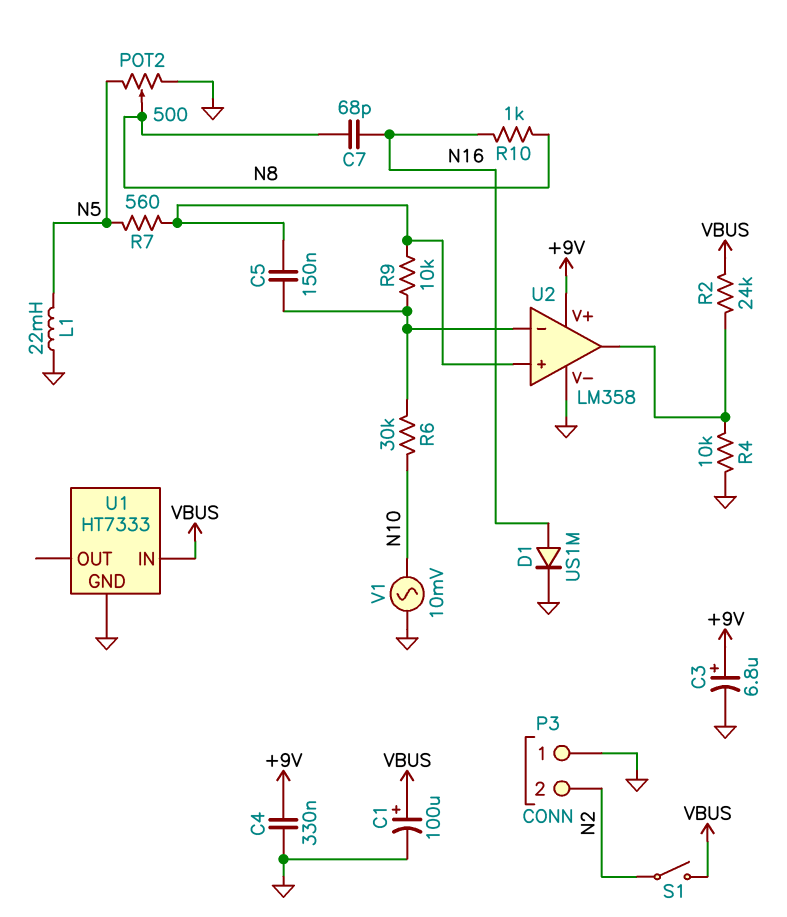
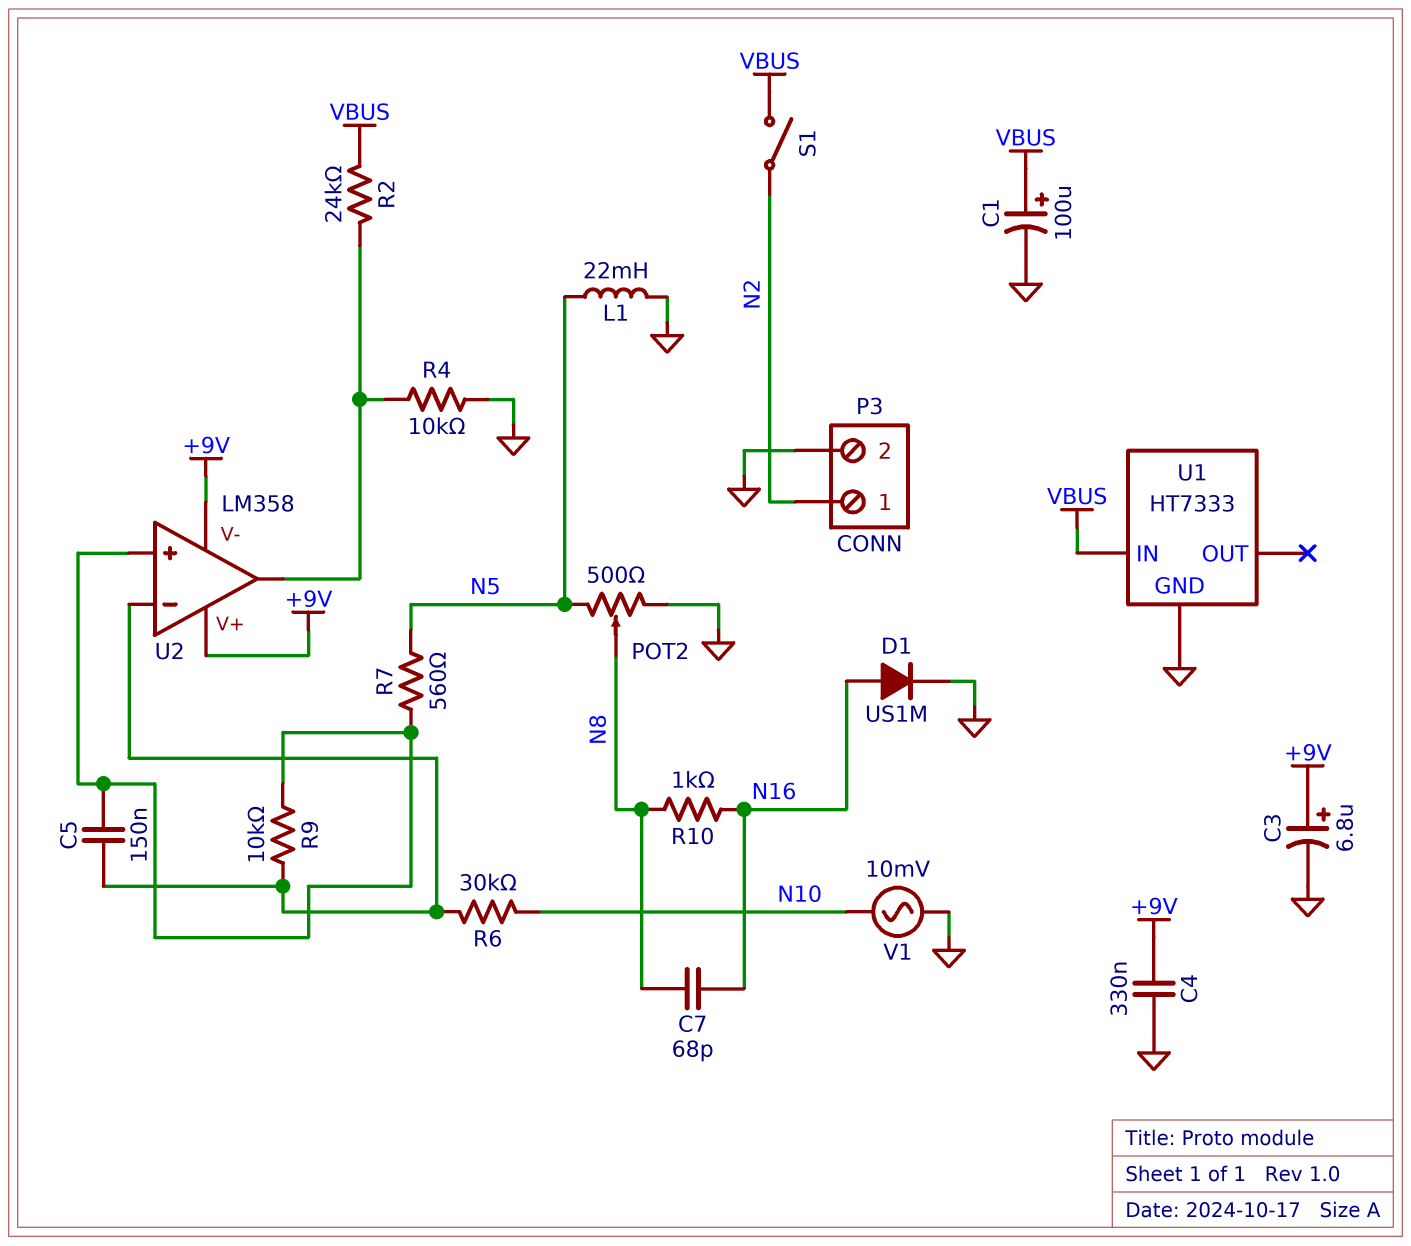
P3 pin 1: GND -> N2
P3 pin 2: N2 -> GND
U2 pin V-: GND -> +9V

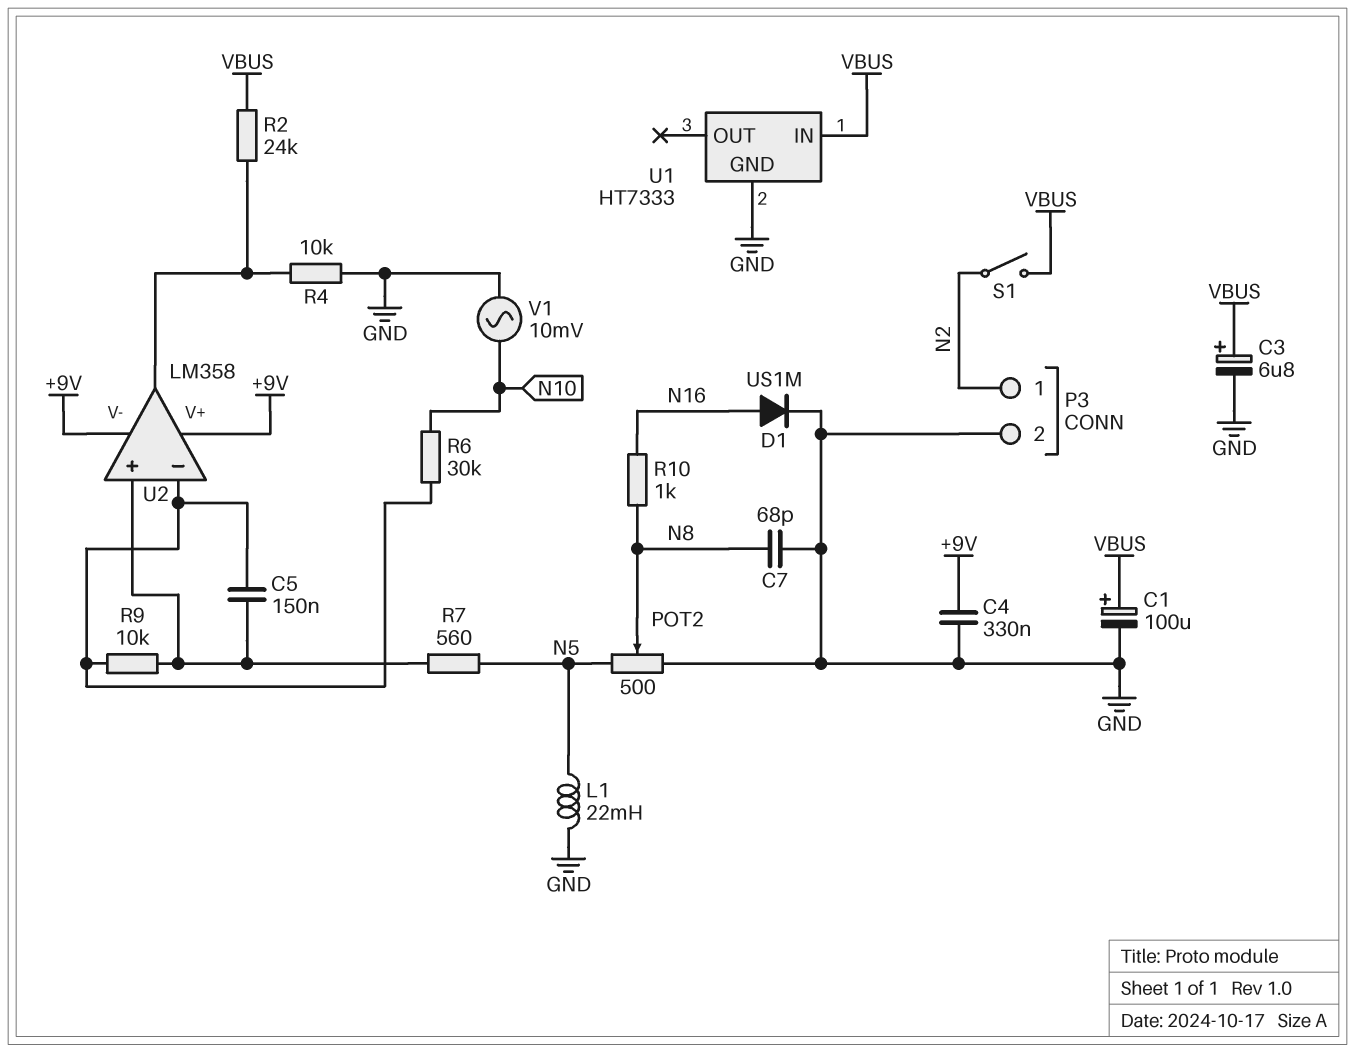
C3: 6.8uF (plus +9V, minus GND) -> 6.8uF (plus VBUS, minus GND)
C7: 68pF (N8, N16) -> 68pF (GND, N8)

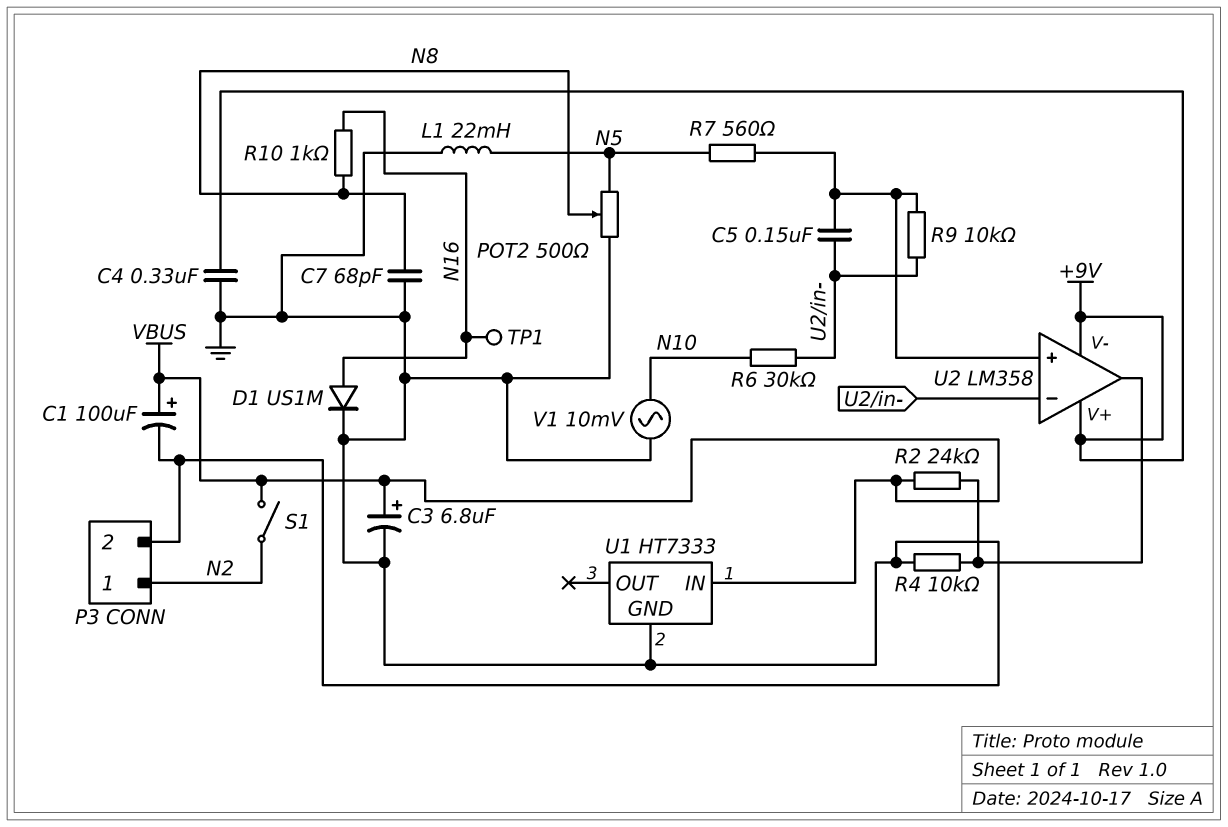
TP1: none -> test point (N16)

